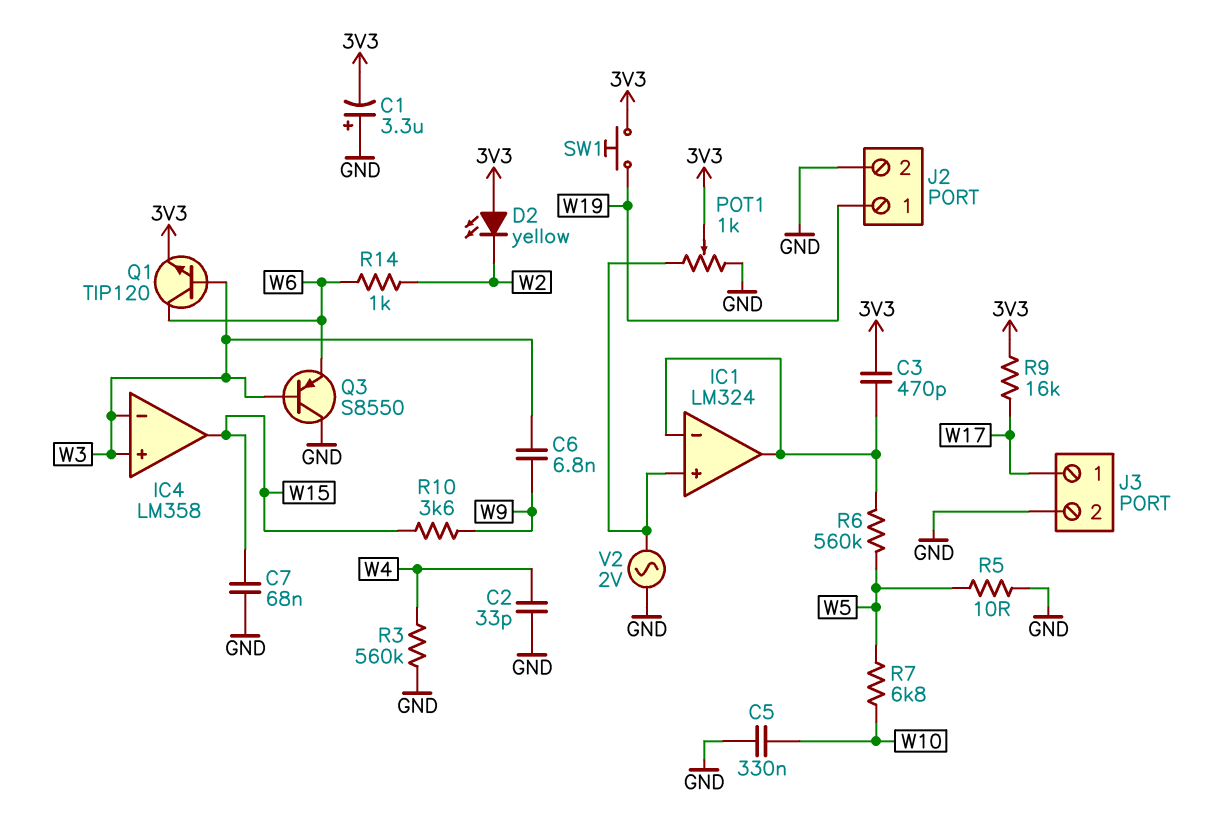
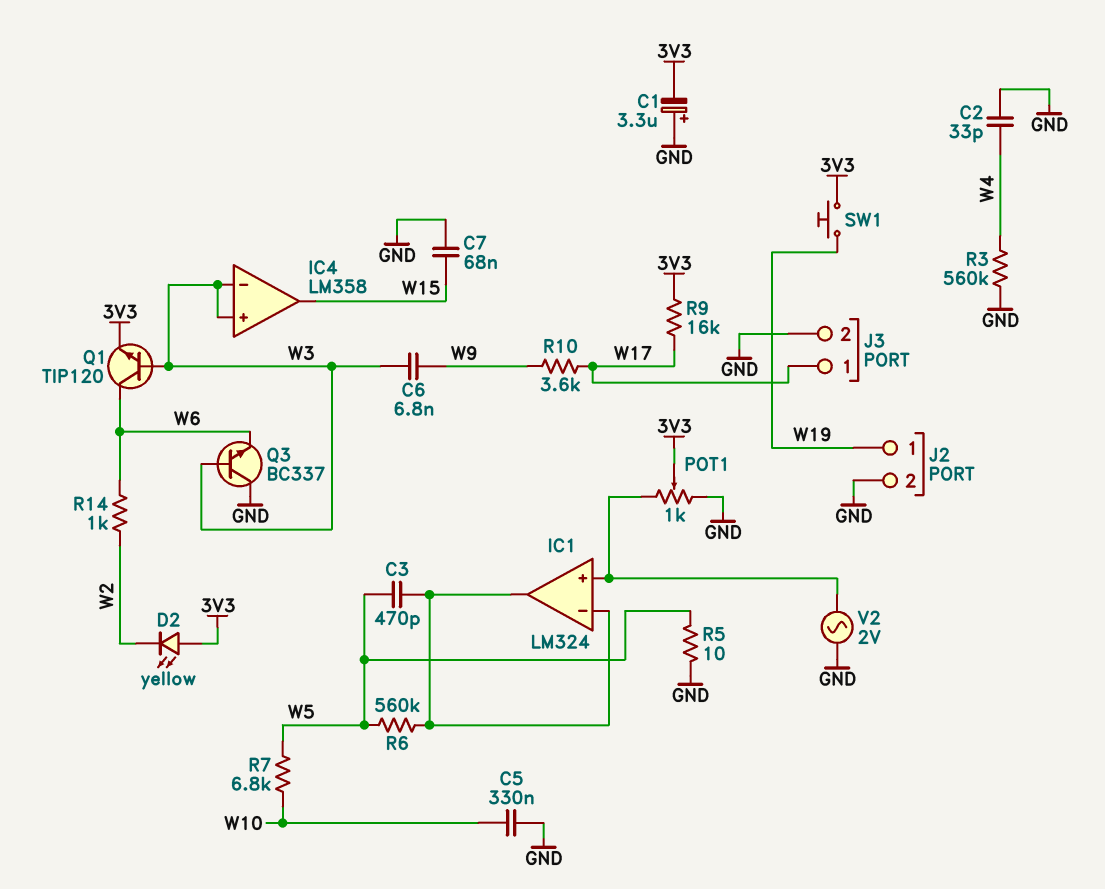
C3: 470pF (3V3, IC1/in-) -> 470pF (IC1/in-, W5)
Q3: PNP S8550 (B W3, C GND, E W6) -> NPN BC337 (B W3, C GND, E W6)
R10: 3.6k (W9, W15) -> 3.6k (W9, W17)

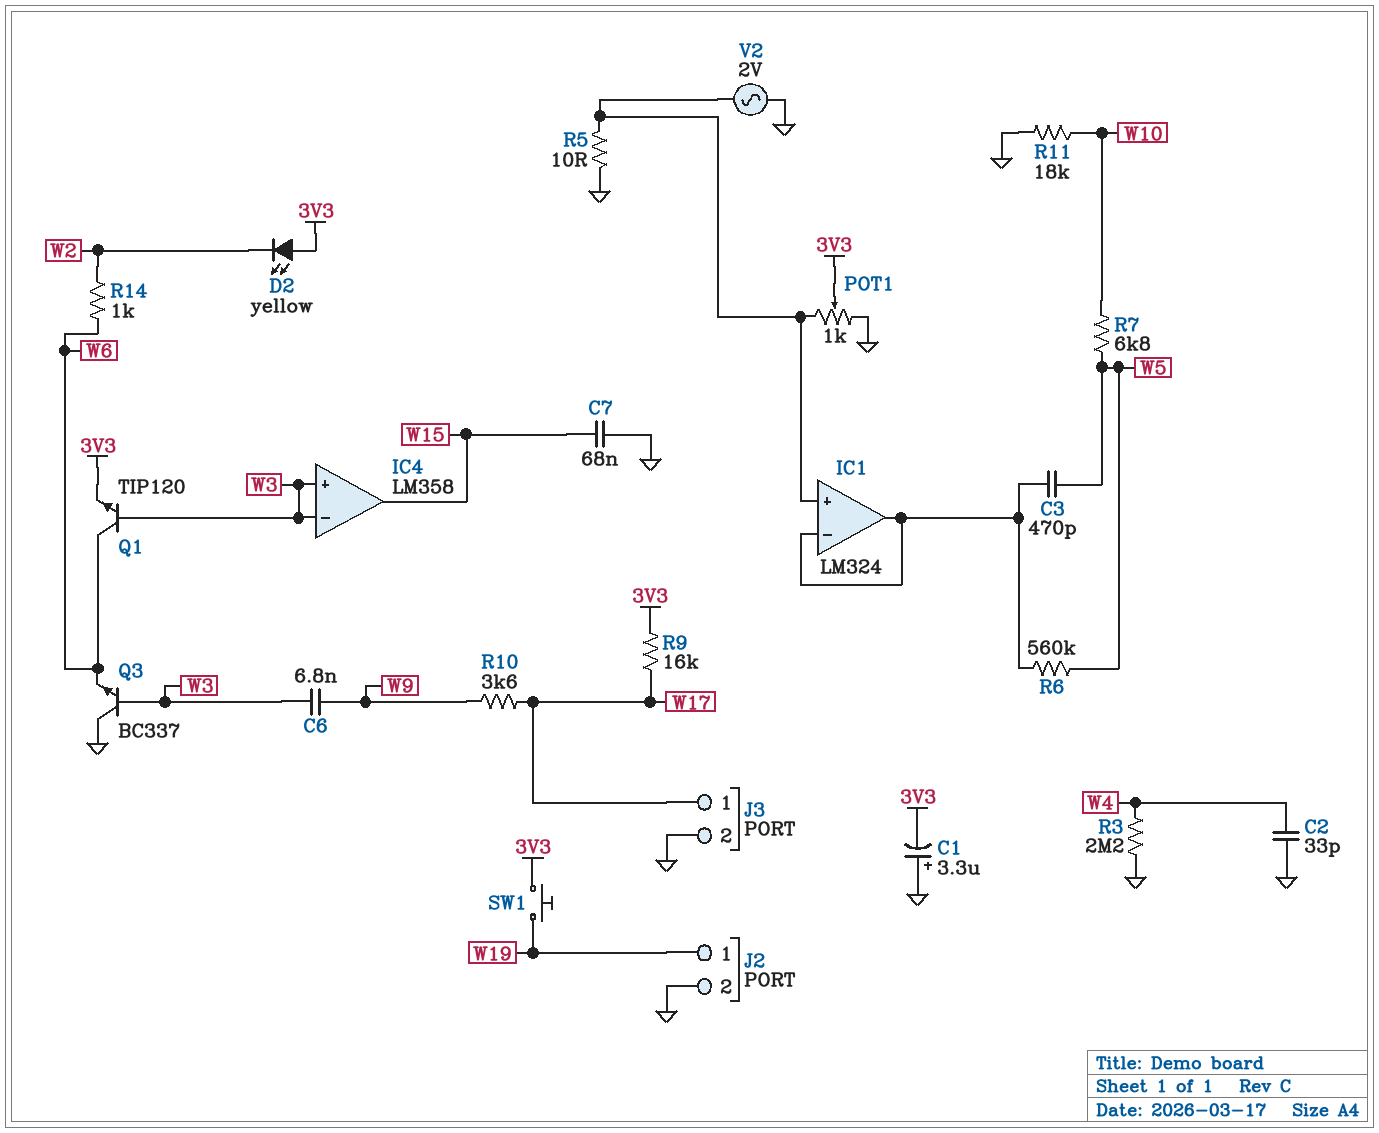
C5: 330nF (GND, W10) -> none
R3: 560k (GND, W4) -> 2.2M (GND, W4)
R5: 10 (GND, W5) -> 10 (GND, IC1/in+)
R11: none -> 18k (GND, W10)

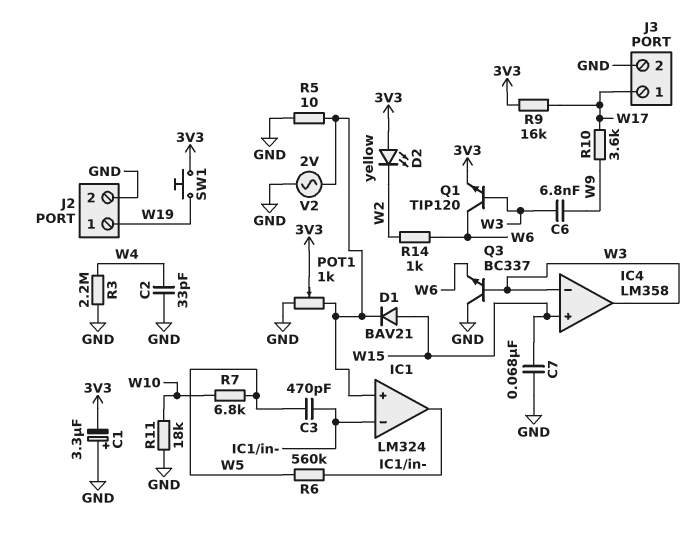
D1: none -> diode BAV21 (A W15, K IC1/in+)
IC4 pin in+: W3 -> W15
IC4 pin out: W15 -> W3

